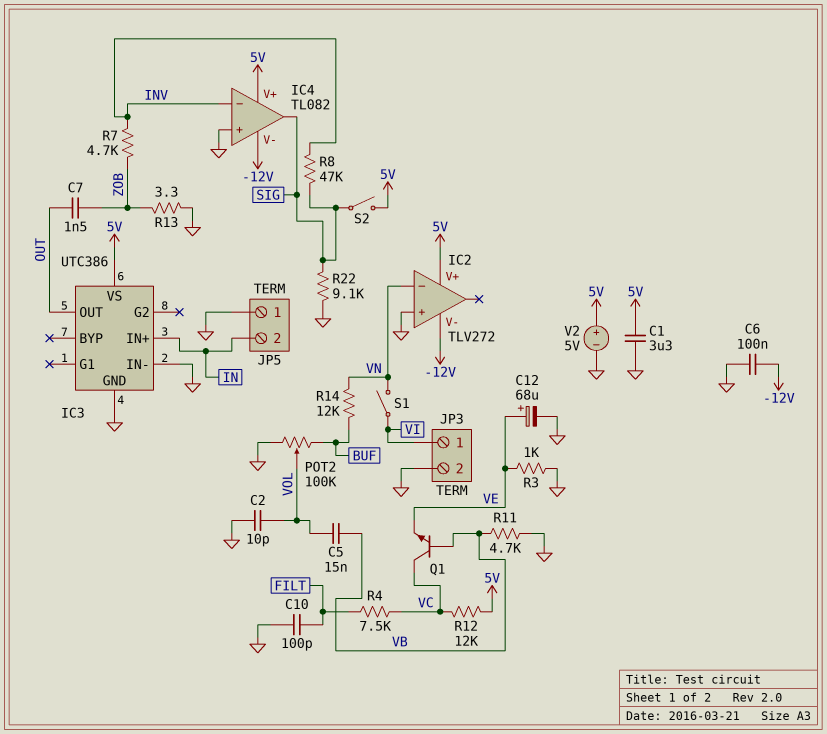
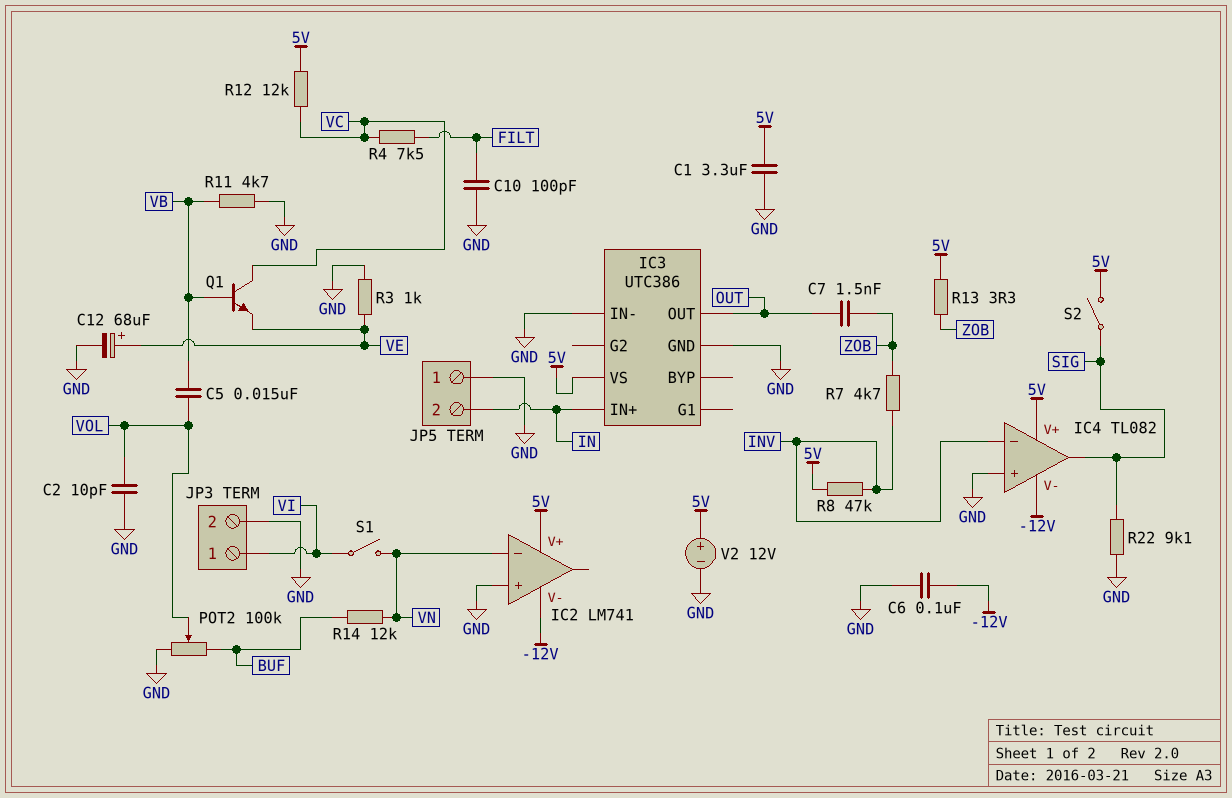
IC2: TLV272 -> LM741
R8: 47k (INV, SIG) -> 47k (5V, INV)
R13: 3.3 (GND, ZOB) -> 3.3 (5V, ZOB)
V2: 5V (plus 5V, minus GND) -> 12V (plus 5V, minus GND)

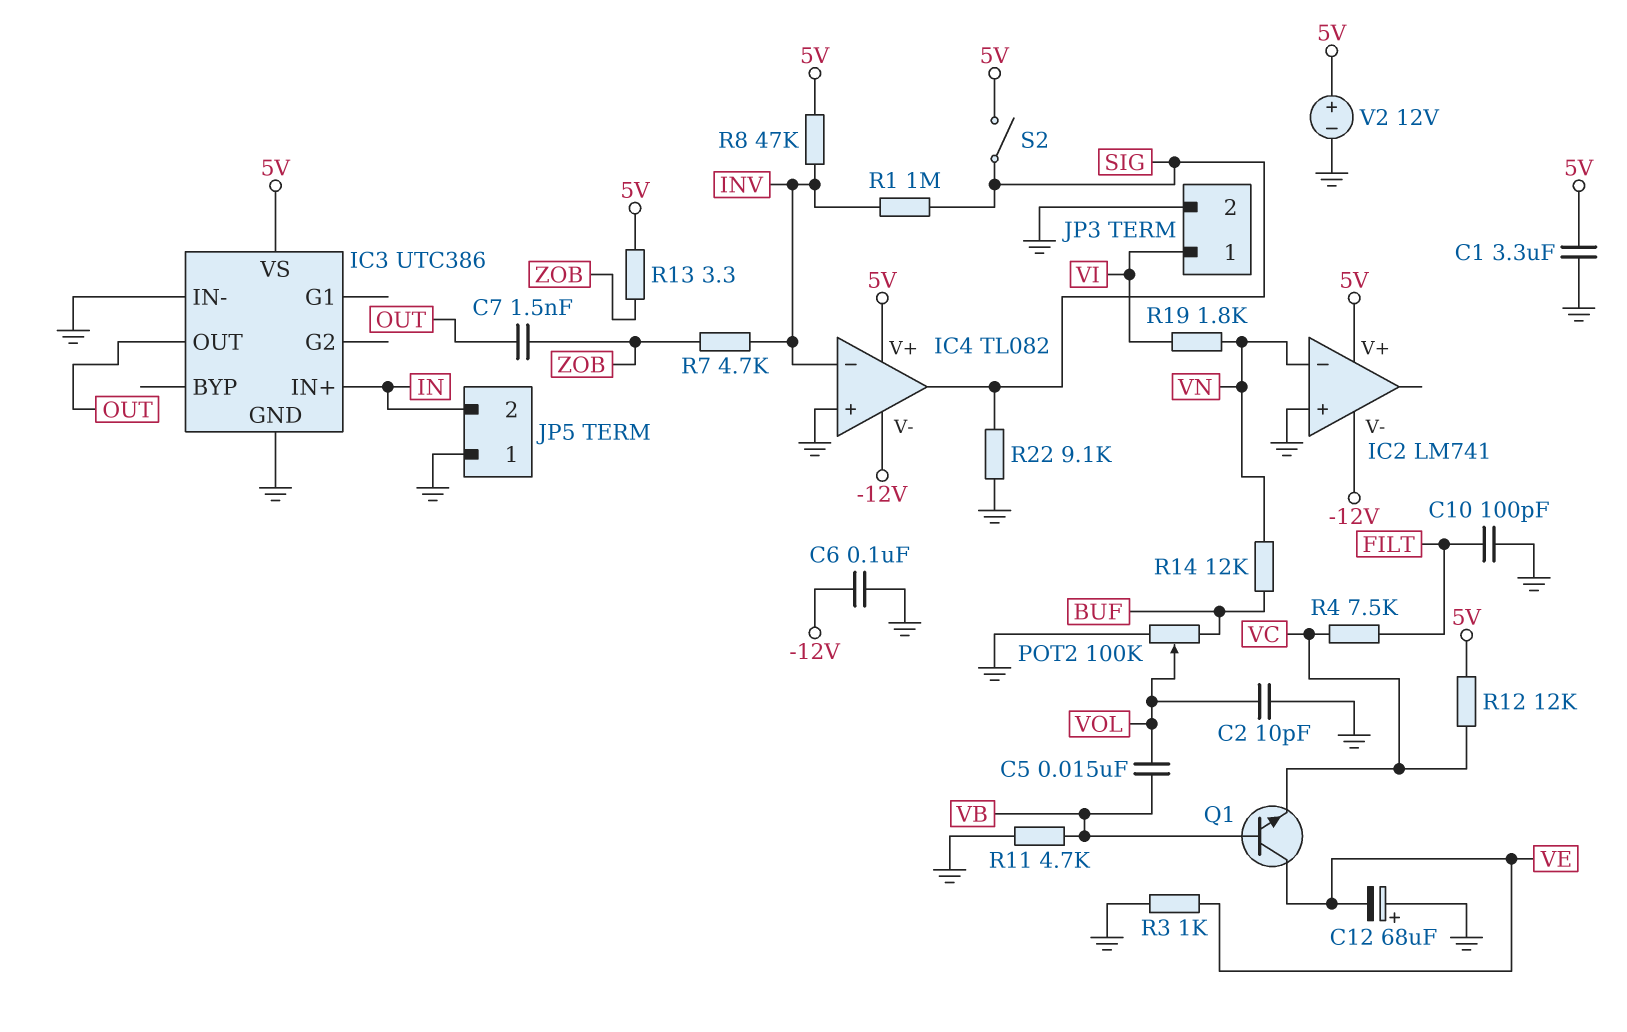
C12: 68uF (plus VE, minus GND) -> 68uF (plus GND, minus VE)
Q1: NPN (B VB, C VC, E VE) -> NPN (B VB, C VE, E VC)
R1: none -> 1M (INV, SIG)
R19: none -> 1.8k (VI, VN)
S1: switch (VI, VN) -> none

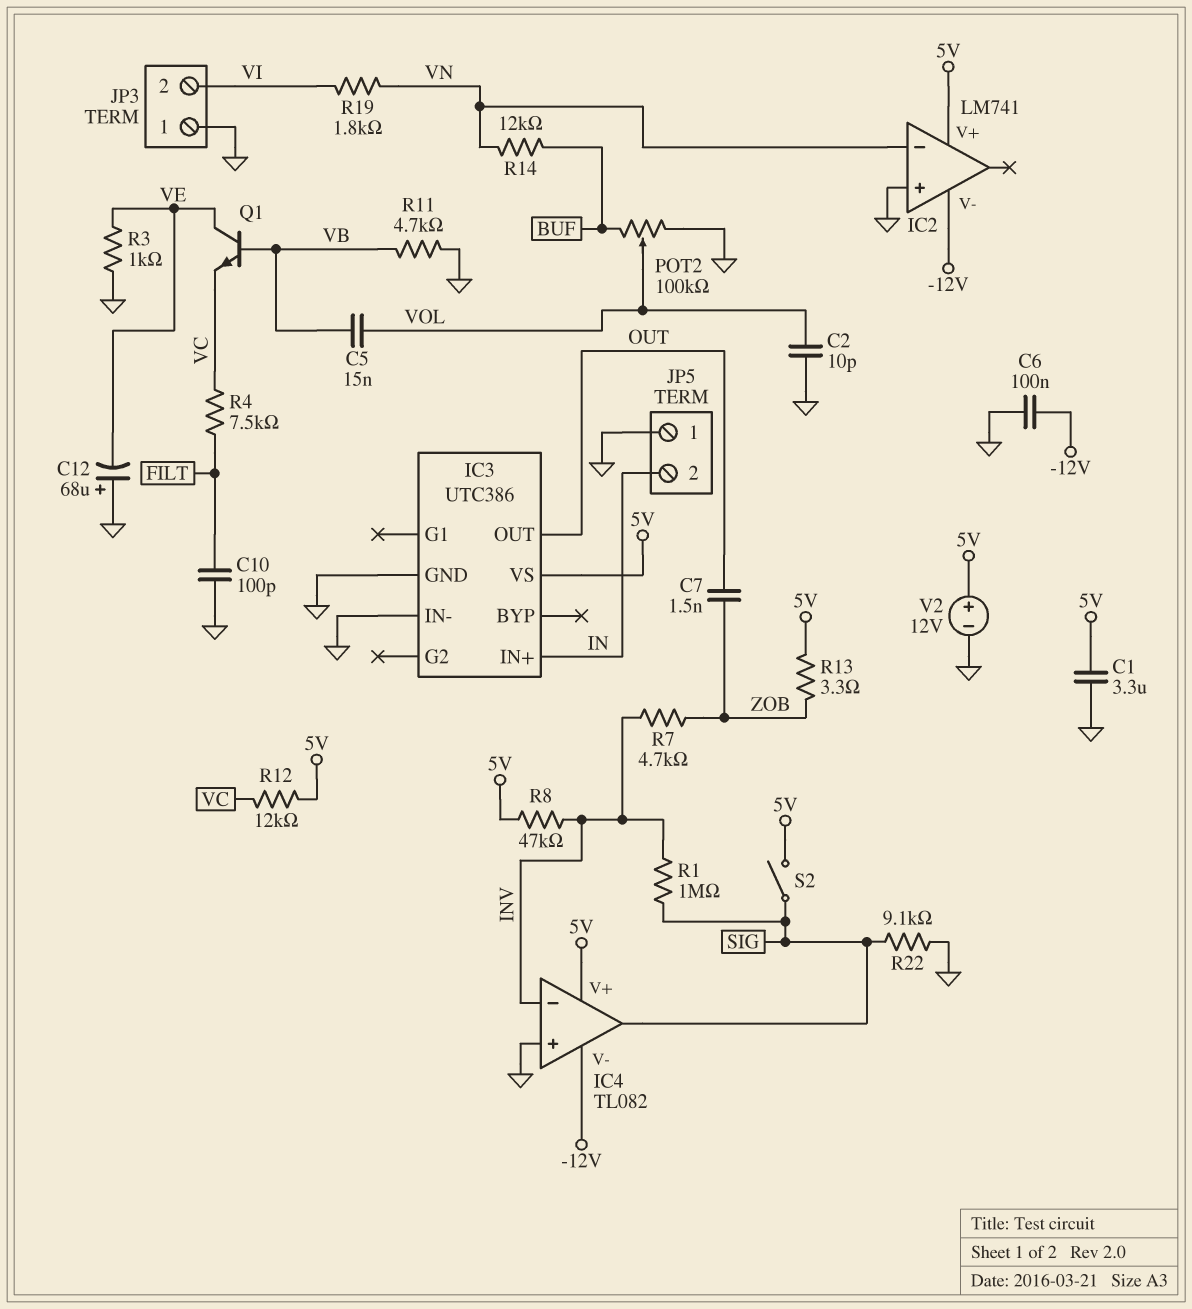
JP3 pin 1: VI -> GND
JP3 pin 2: GND -> VI

